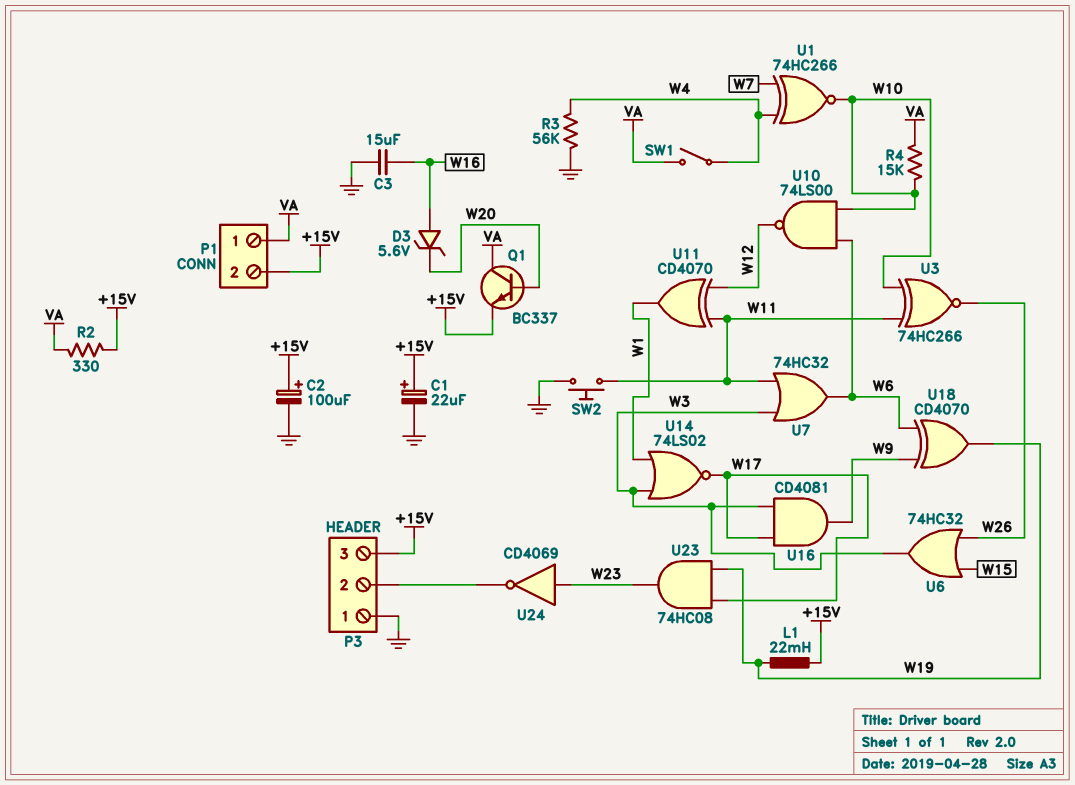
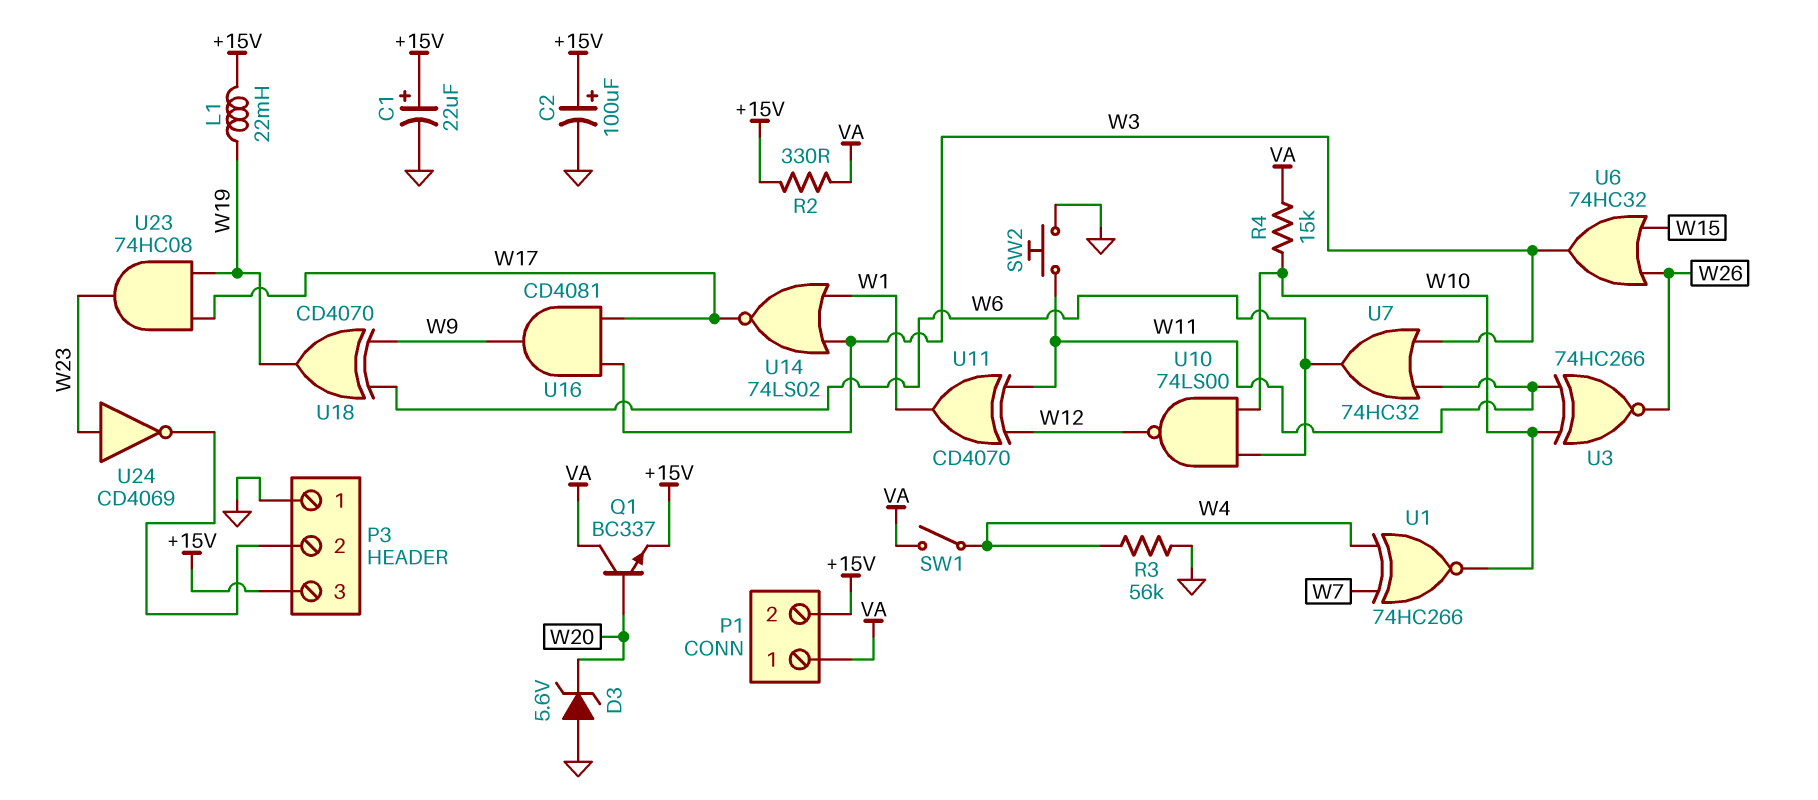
C3: 15uF (GND, W16) -> none
D3: zener 5.6V (A W16, K W20) -> zener 5.6V (A GND, K W20)

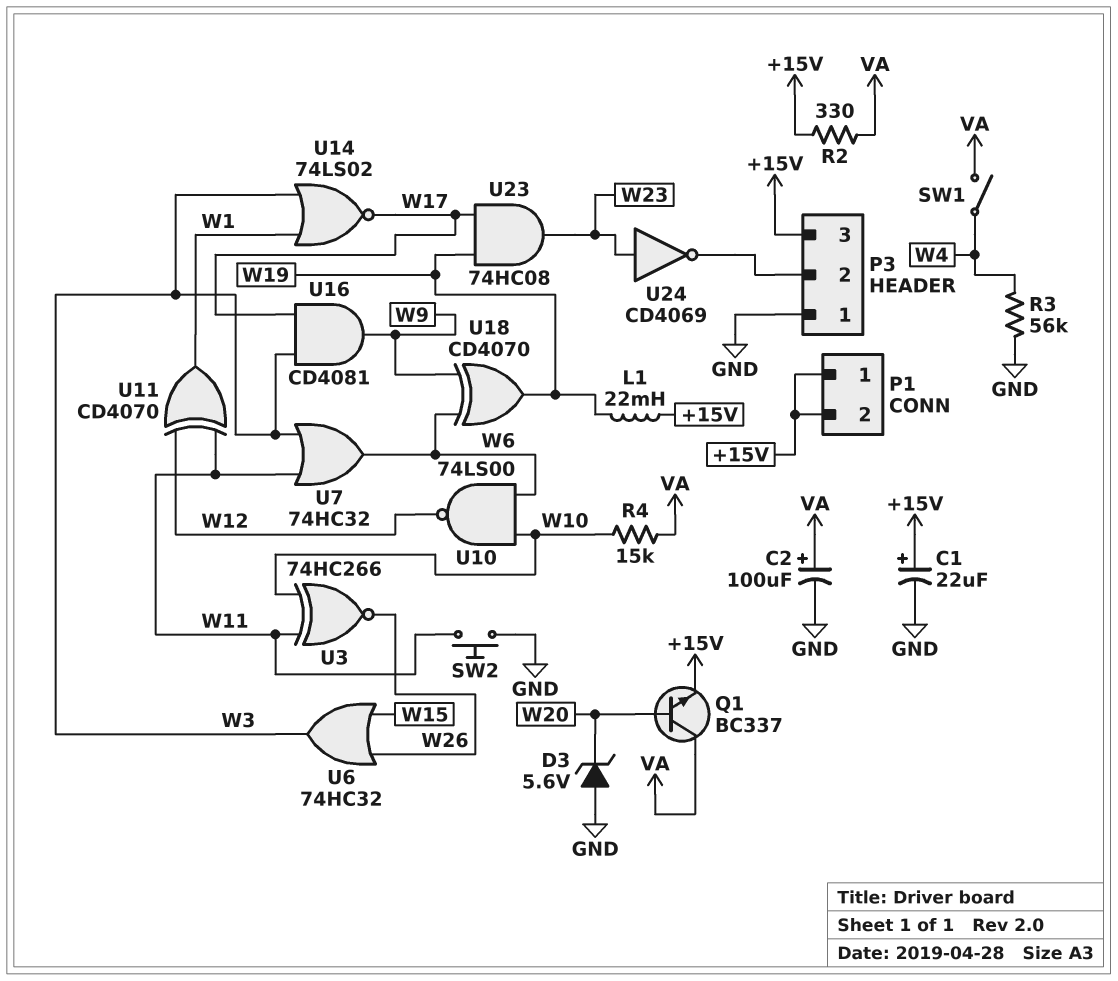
C2: 100uF (plus +15V, minus GND) -> 100uF (plus VA, minus GND)
P1 pin 1: VA -> +15V
U1: XNOR 74HC266 (in W4, in W7, out W10) -> none

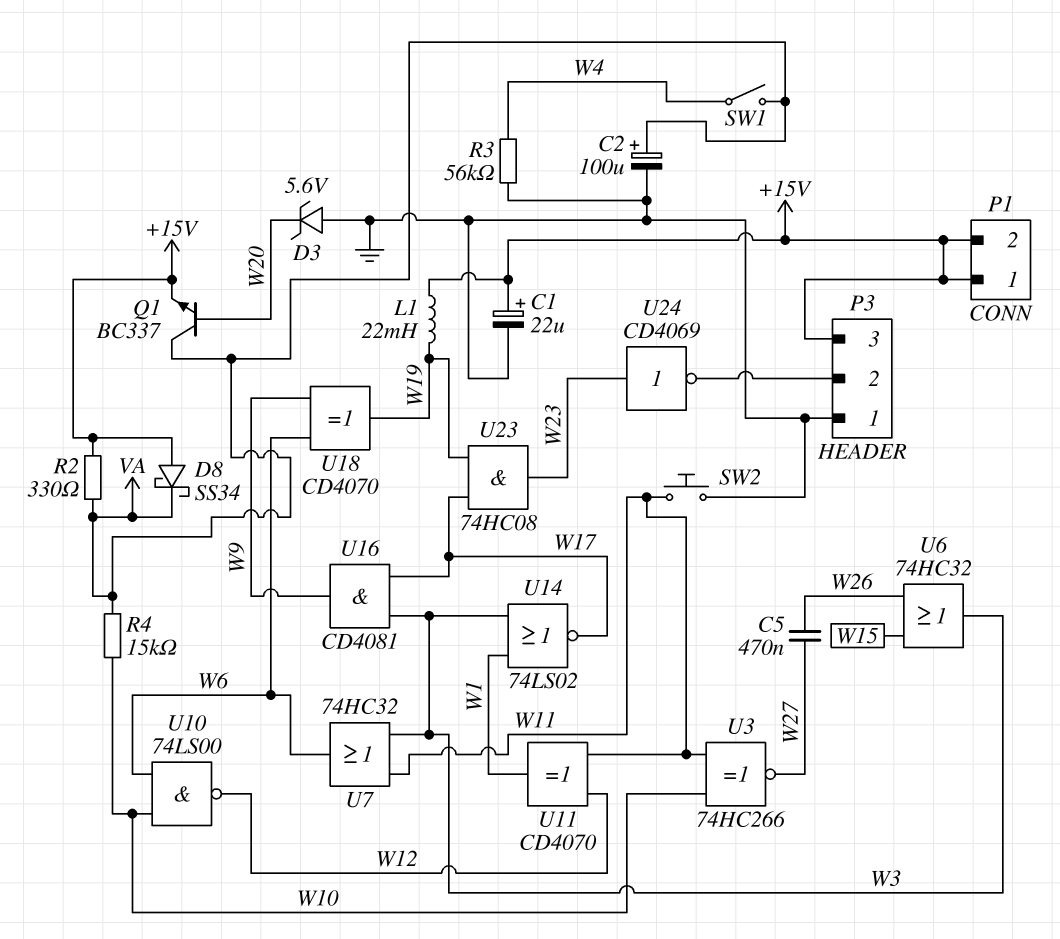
C5: none -> 470nF (W26, W27)
D8: none -> schottky SS34 (A +15V, K VA)
U3: XNOR 74HC266 (in W10, in W11, out W26) -> XNOR 74HC266 (in W10, in W11, out W27)

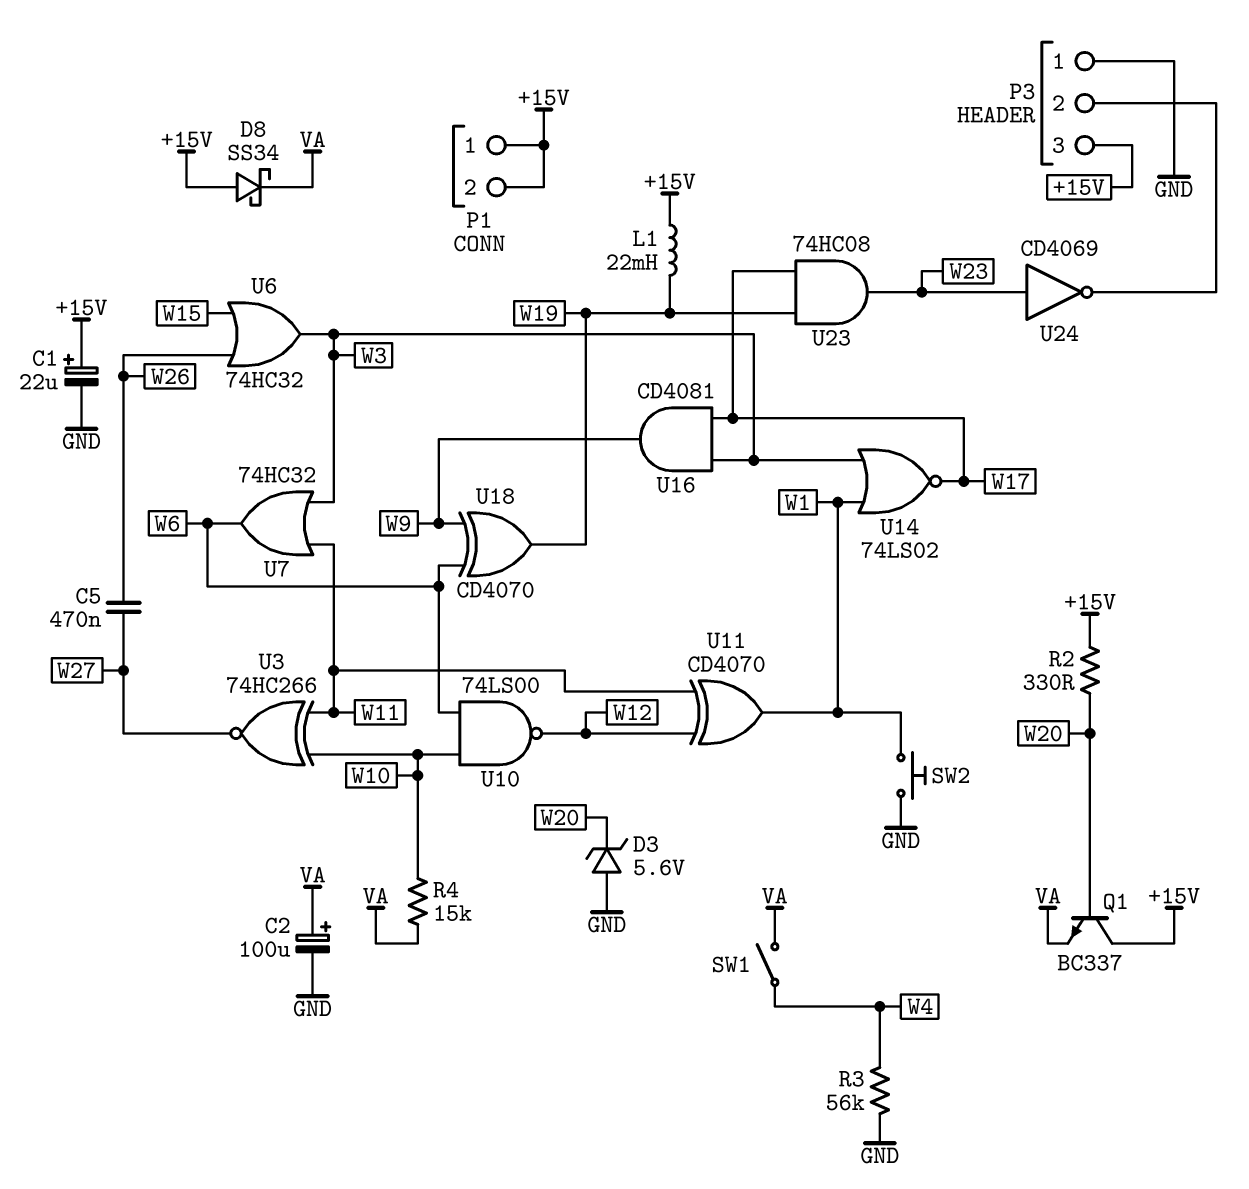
Q1: NPN BC337 (B W20, C VA, E +15V) -> NPN BC337 (B W20, C +15V, E VA)
R2: 330 (+15V, VA) -> 330 (+15V, W20)
SW2: button (GND, W11) -> button (GND, W1)

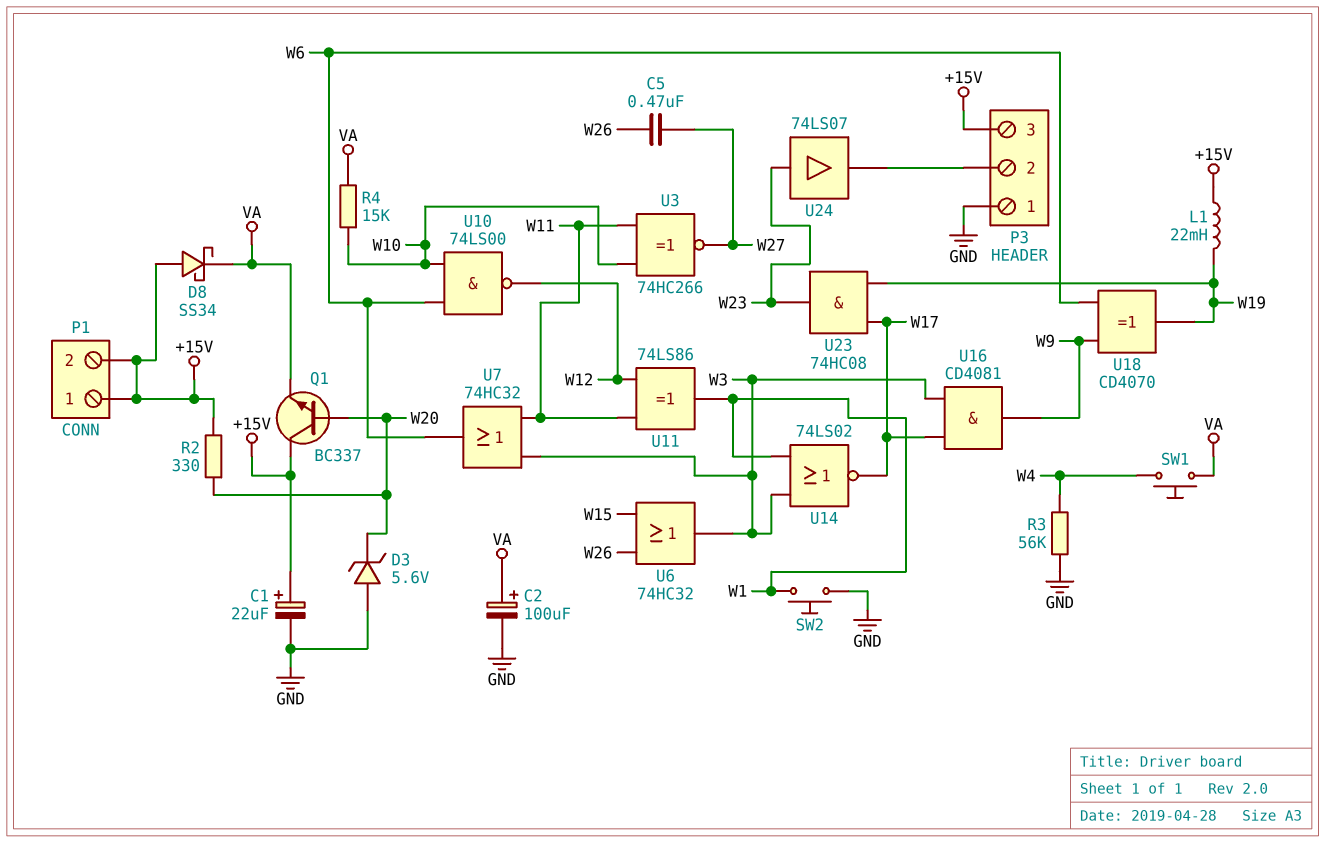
SW1: switch (VA, W4) -> button (VA, W4)
U11: XOR CD4070 (in W11, in W12, out W1) -> XOR 74LS86 (in W11, in W12, out W1)
U24: NOT CD4069 (in W23, out P3/2) -> buffer 74LS07 (in W23, out P3/2)

